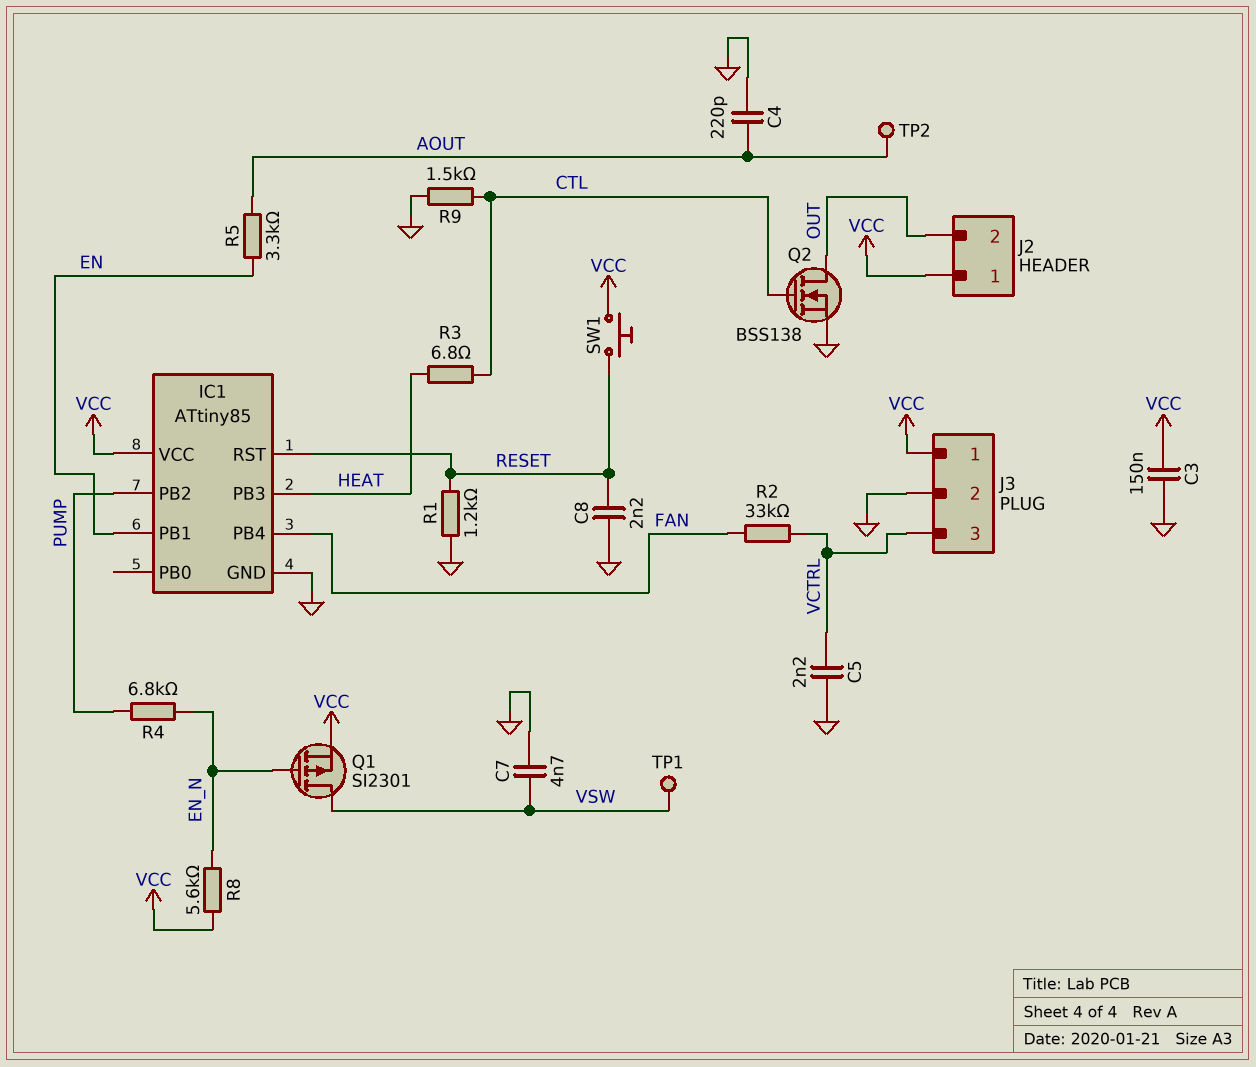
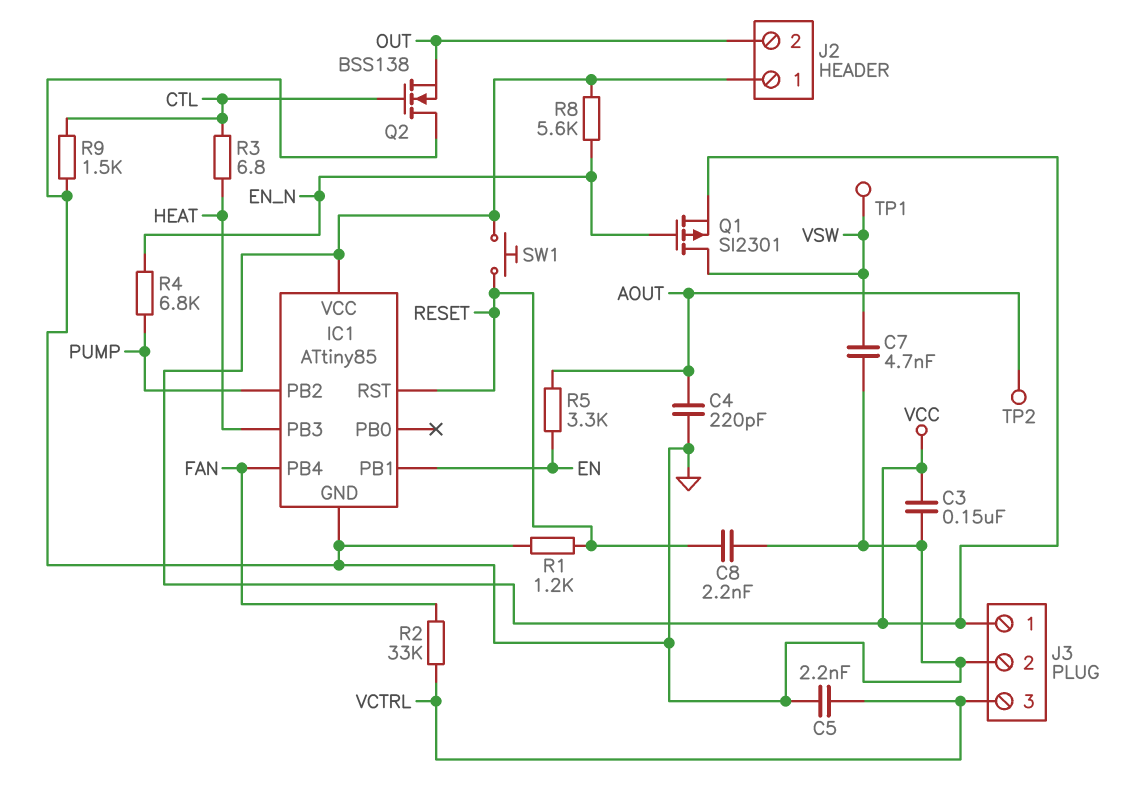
Q2: NMOS BSS138 (G CTL, D OUT, S GND) -> NMOS BSS138 (G CTL, D GND, S OUT)

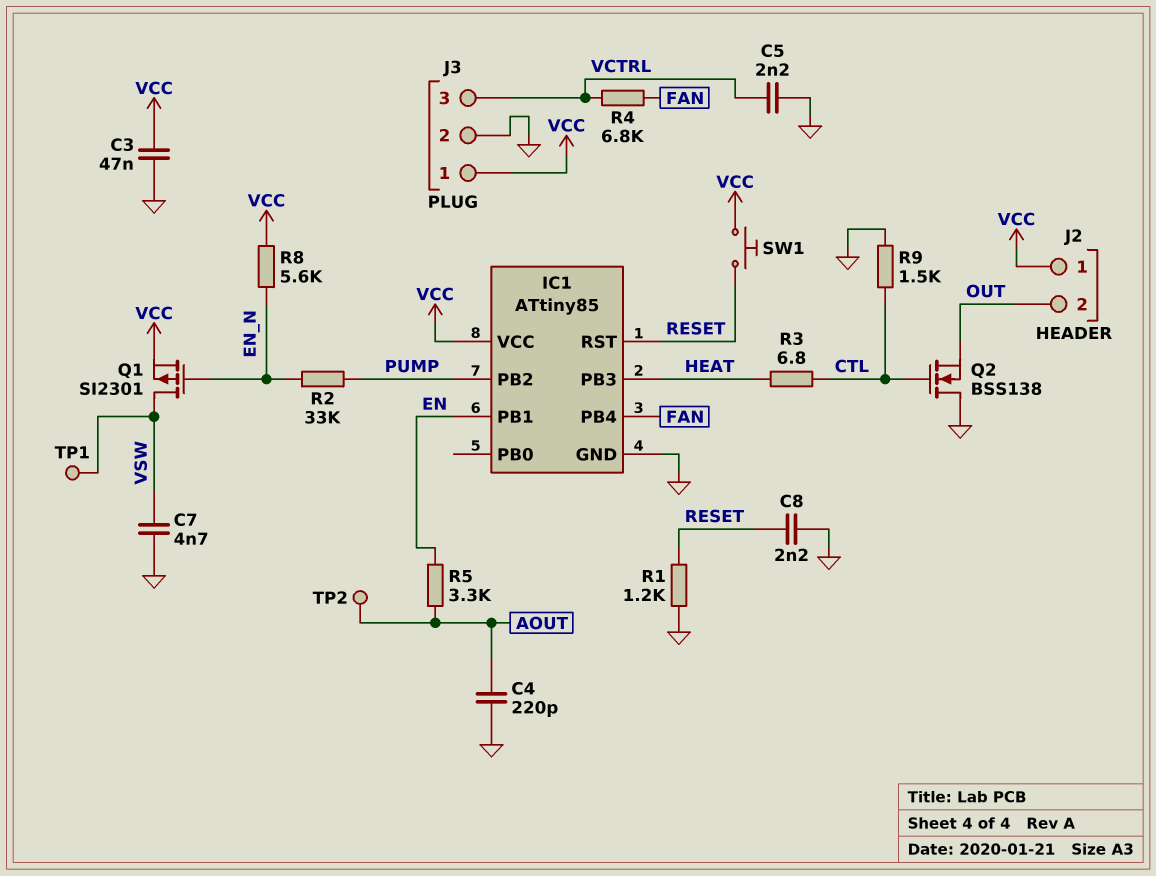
C3: 150nF (GND, VCC) -> 47nF (GND, VCC)
R2: 33k (FAN, VCTRL) -> 33k (EN_N, PUMP)
R4: 6.8k (EN_N, PUMP) -> 6.8k (FAN, VCTRL)

